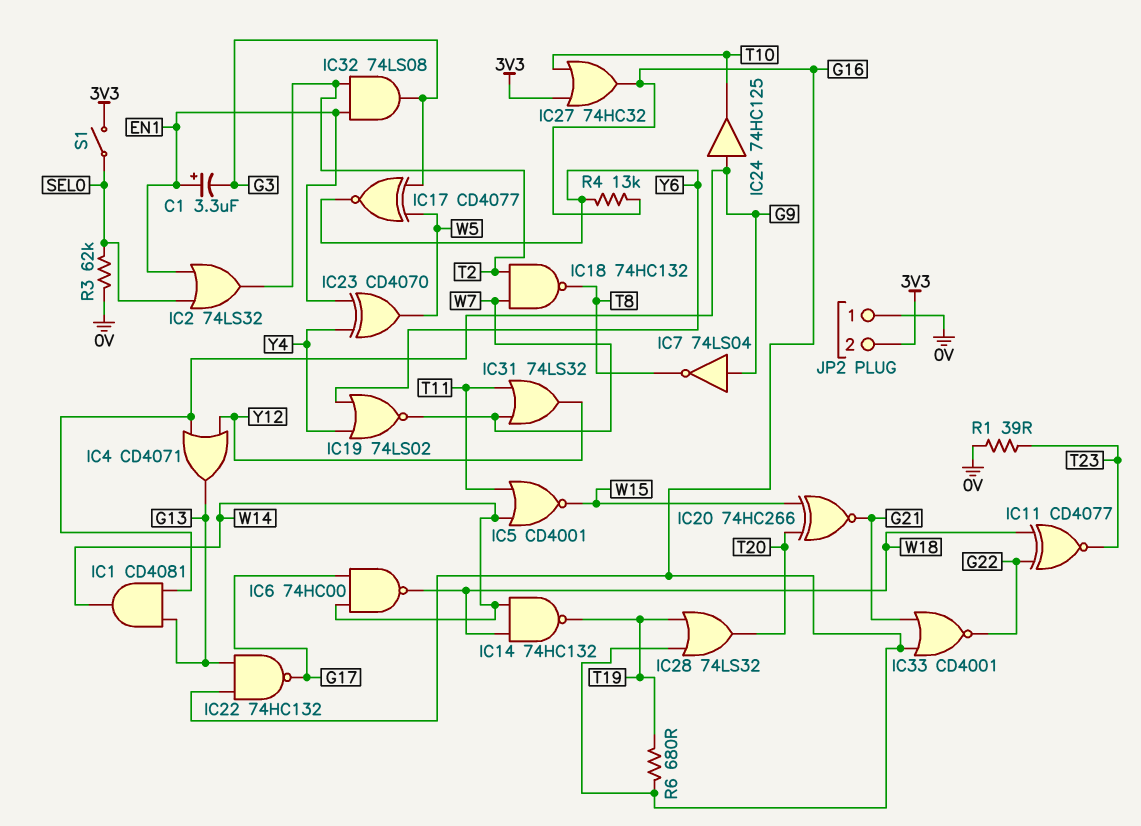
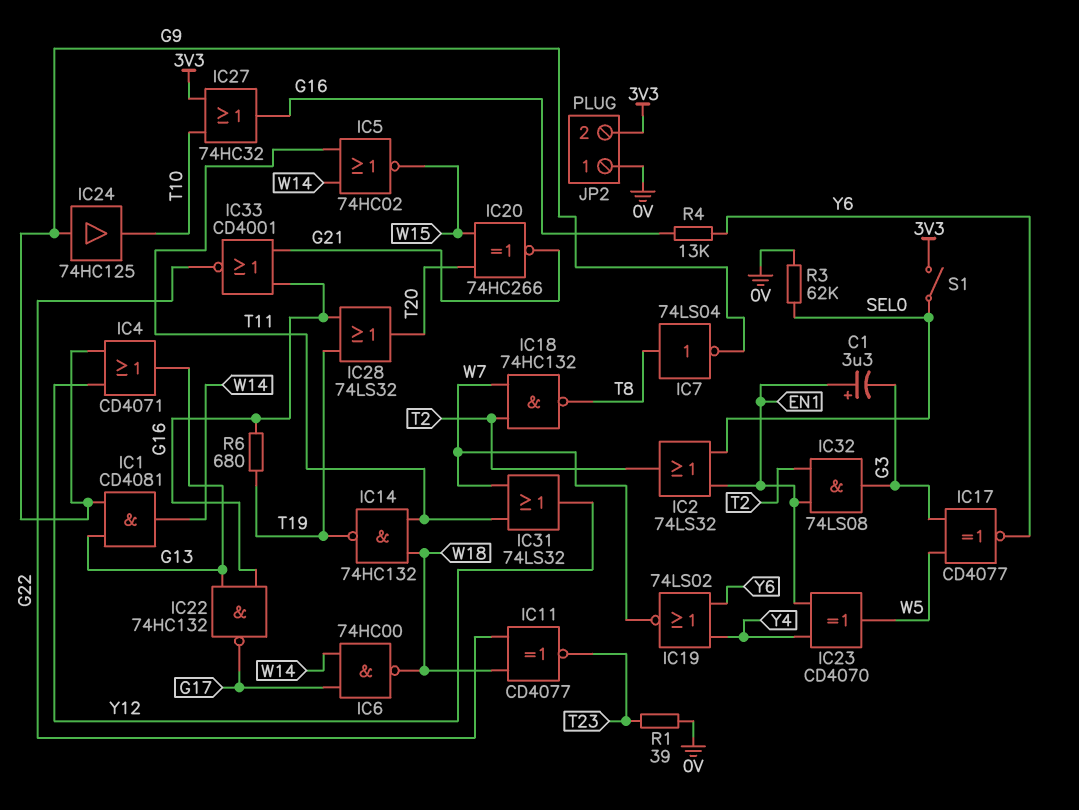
IC5: NOR CD4001 (in T11, in W14, out W15) -> NOR 74HC02 (in T11, in W14, out W15)
IC7: NOT 74LS04 (in G9, out T8) -> NOT 74LS04 (in T8, out G9)
IC14: NAND 74HC132 (in W14, in W18, out T19) -> NAND 74HC132 (in T11, in W18, out T19)

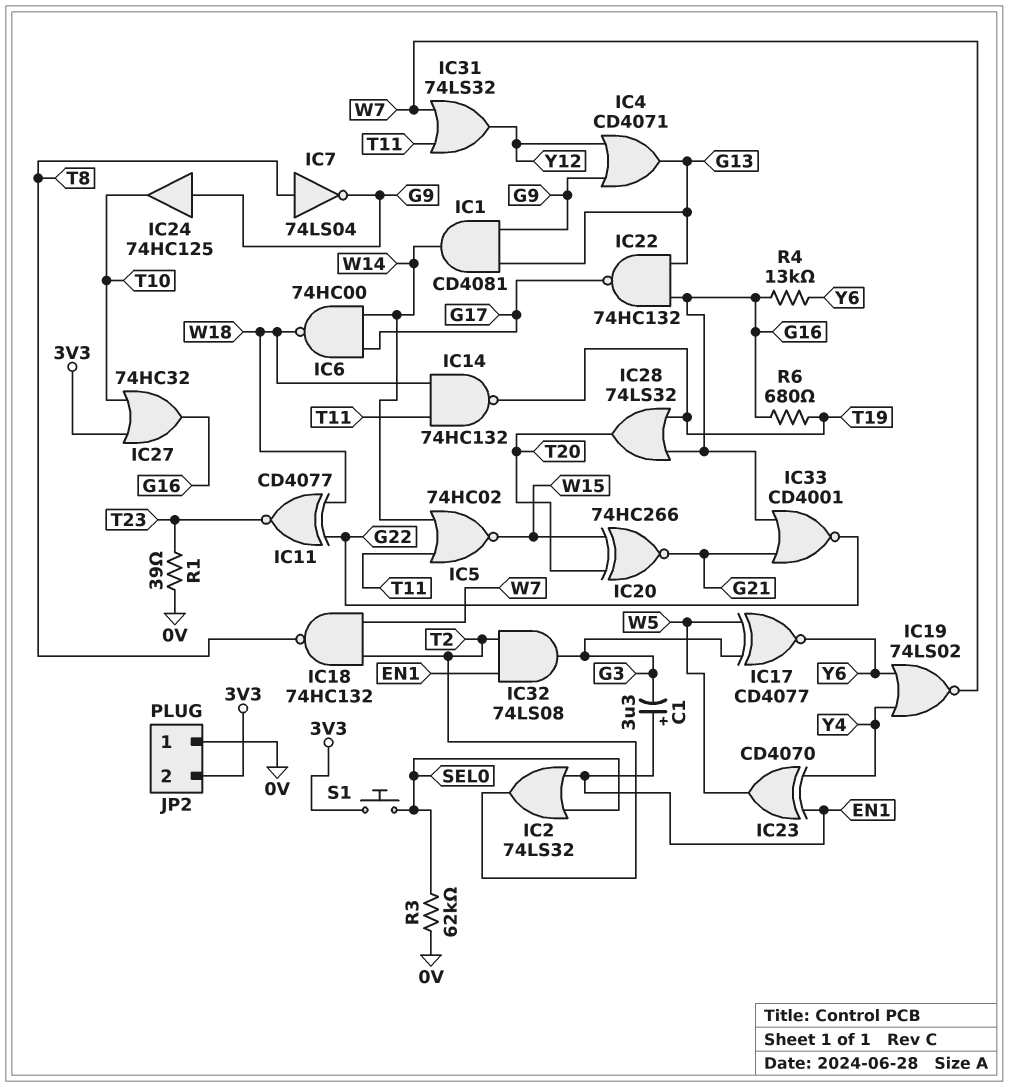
S1: switch (3V3, SEL0) -> button (3V3, SEL0)

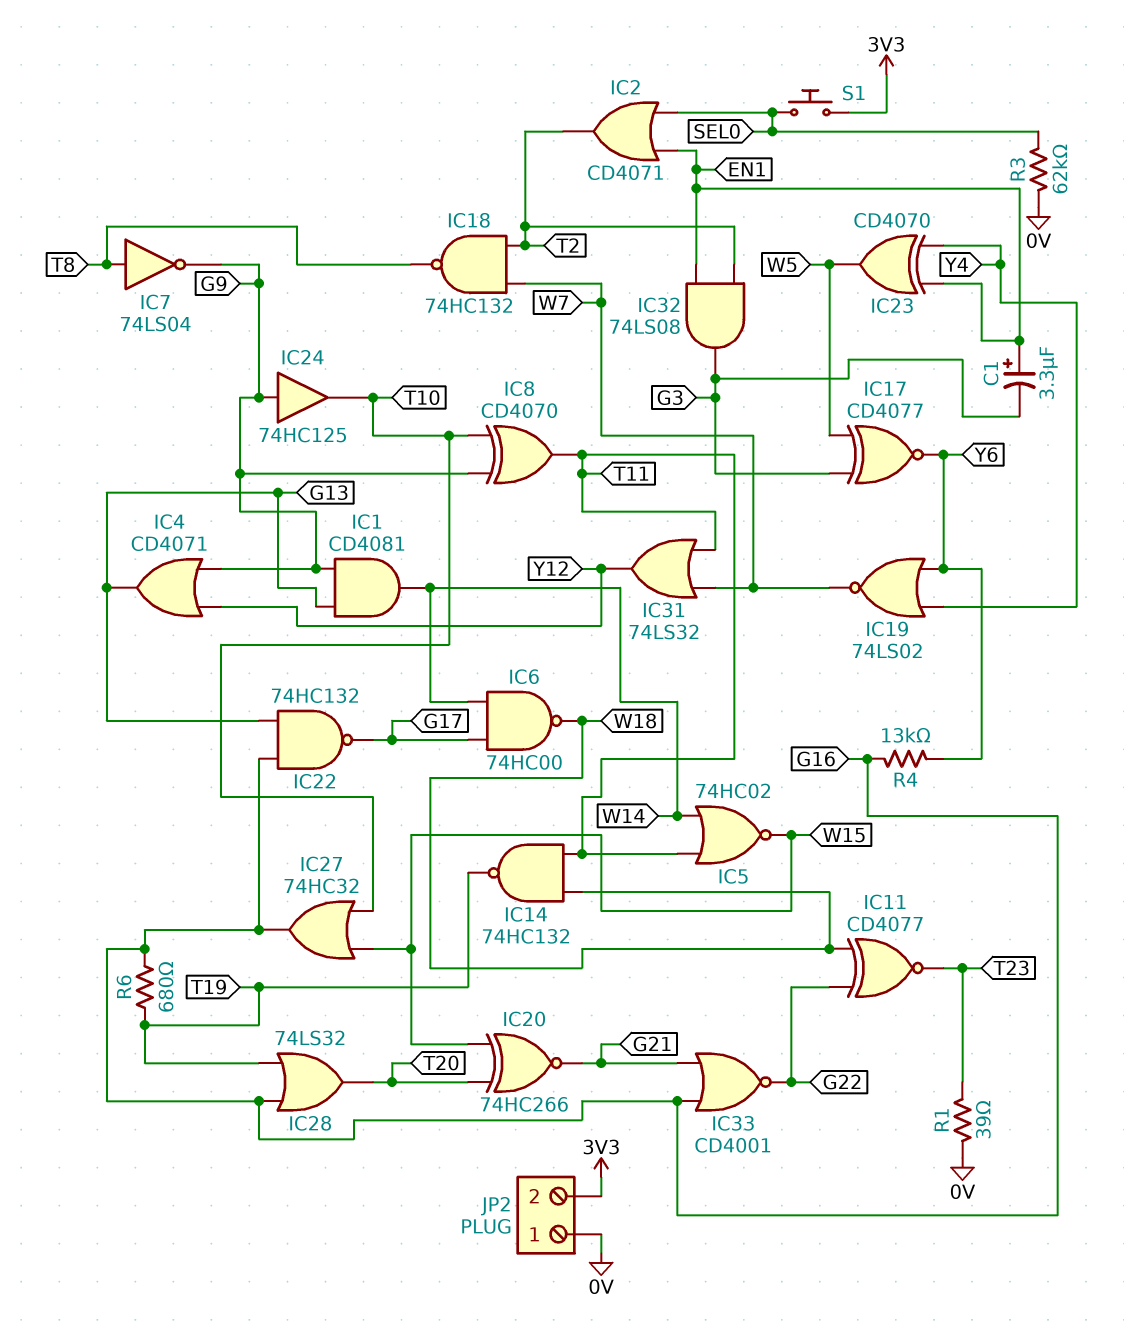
IC2: OR 74LS32 (in EN1, in SEL0, out T2) -> OR CD4071 (in EN1, in SEL0, out T2)
IC8: none -> XOR CD4070 (in G9, in T10, out T11)
IC27: OR 74HC32 (in 3V3, in T10, out G16) -> OR 74HC32 (in T10, in W15, out G16)

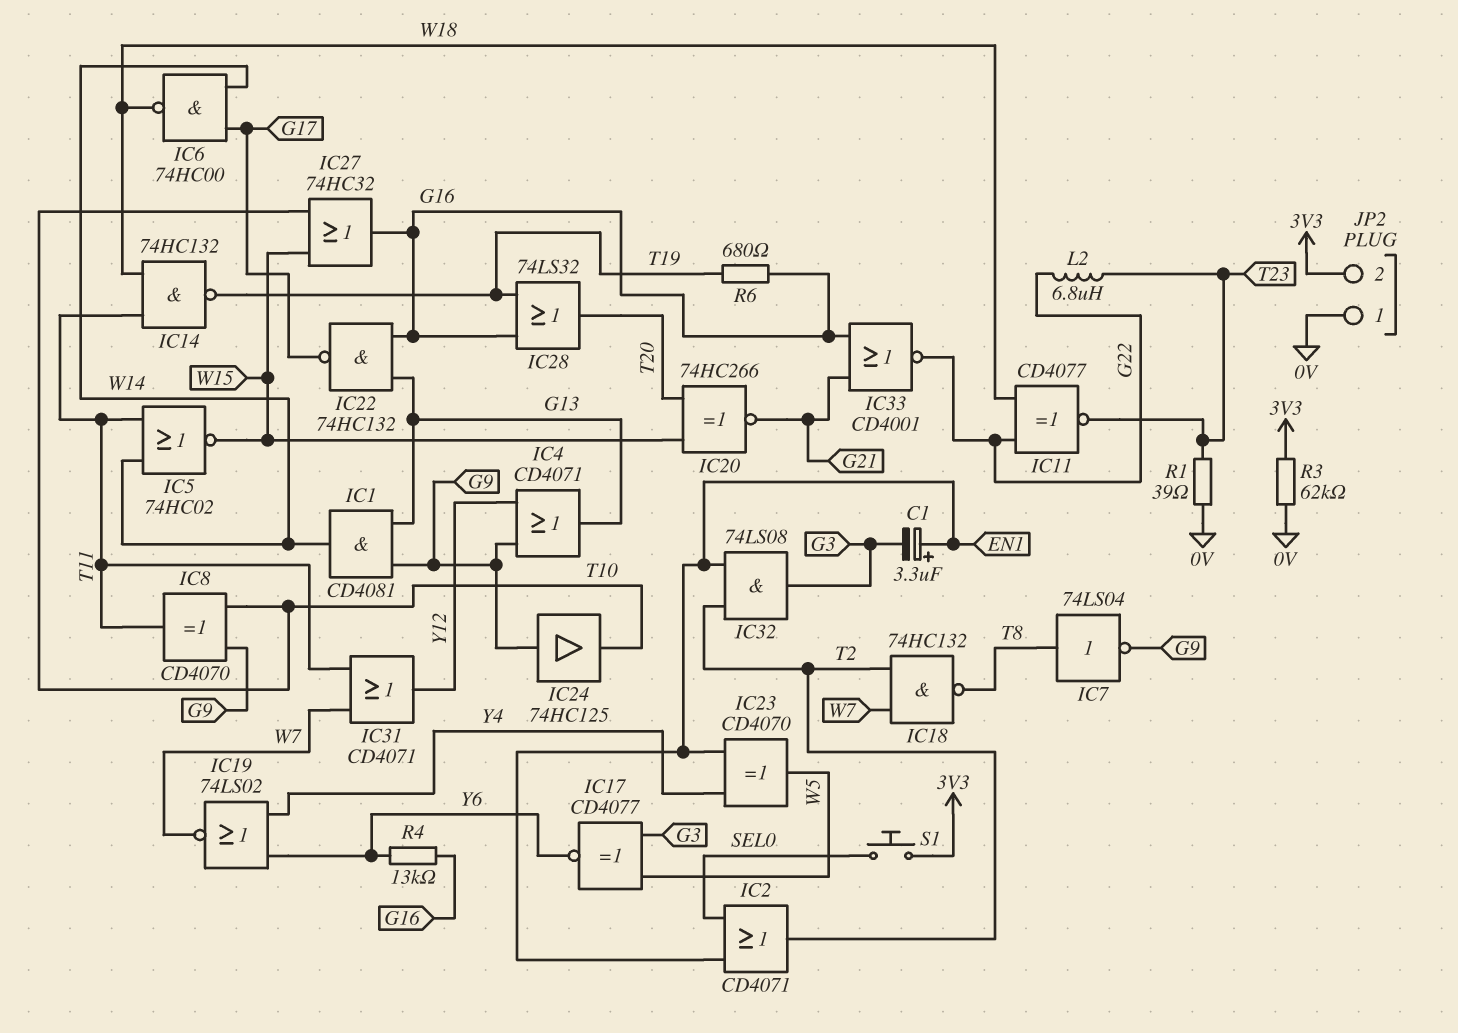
IC31: OR 74LS32 (in T11, in W7, out Y12) -> OR CD4071 (in T11, in W7, out Y12)
L2: none -> 6.8uH (G22, T23)
R3: 62k (0V, SEL0) -> 62k (0V, 3V3)

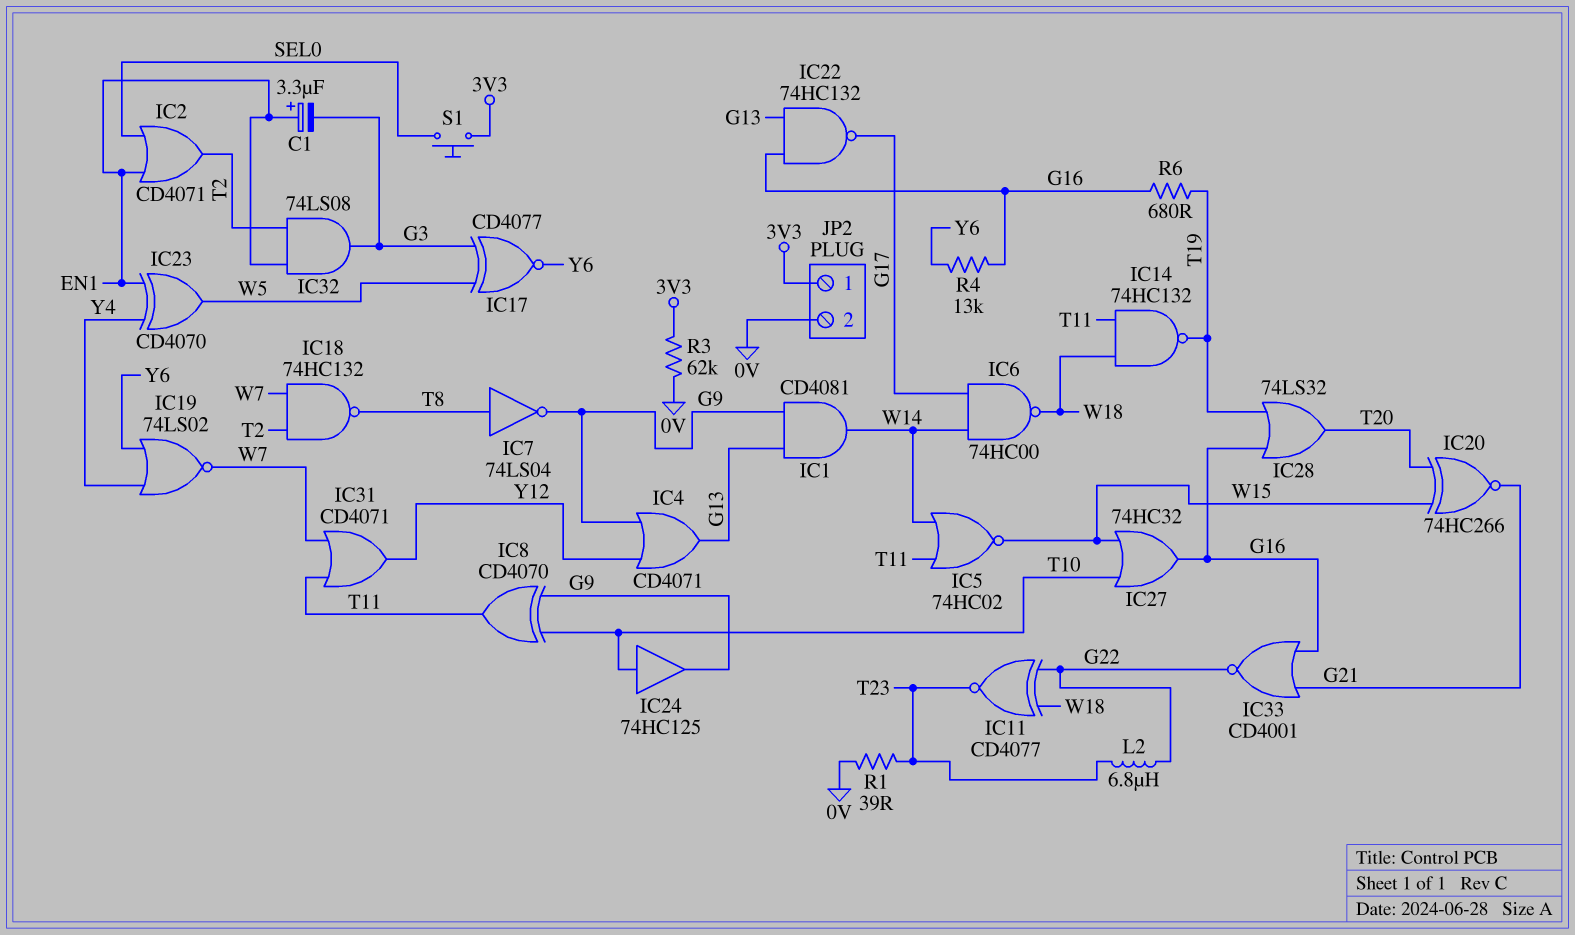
IC24: buffer 74HC125 (in G9, out T10) -> buffer 74HC125 (in T10, out G9)
JP2 pin 1: 0V -> 3V3
JP2 pin 2: 3V3 -> 0V

